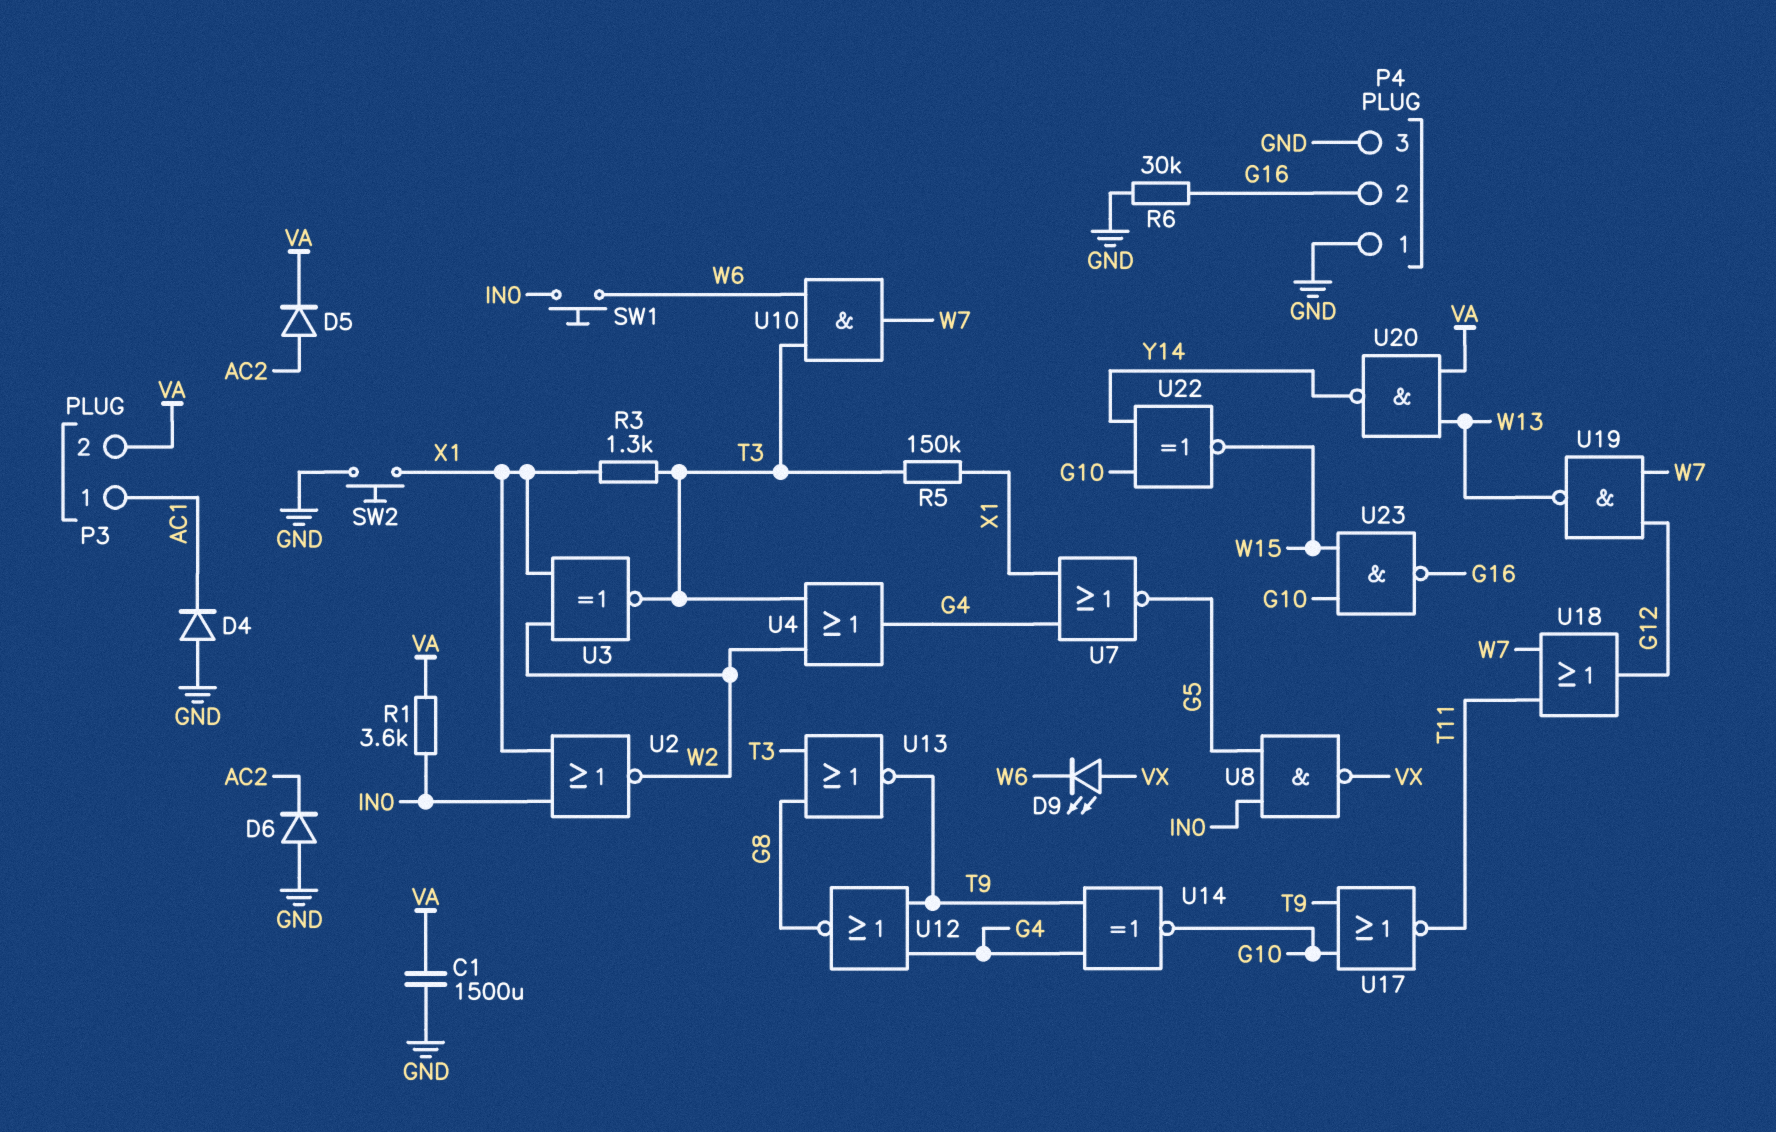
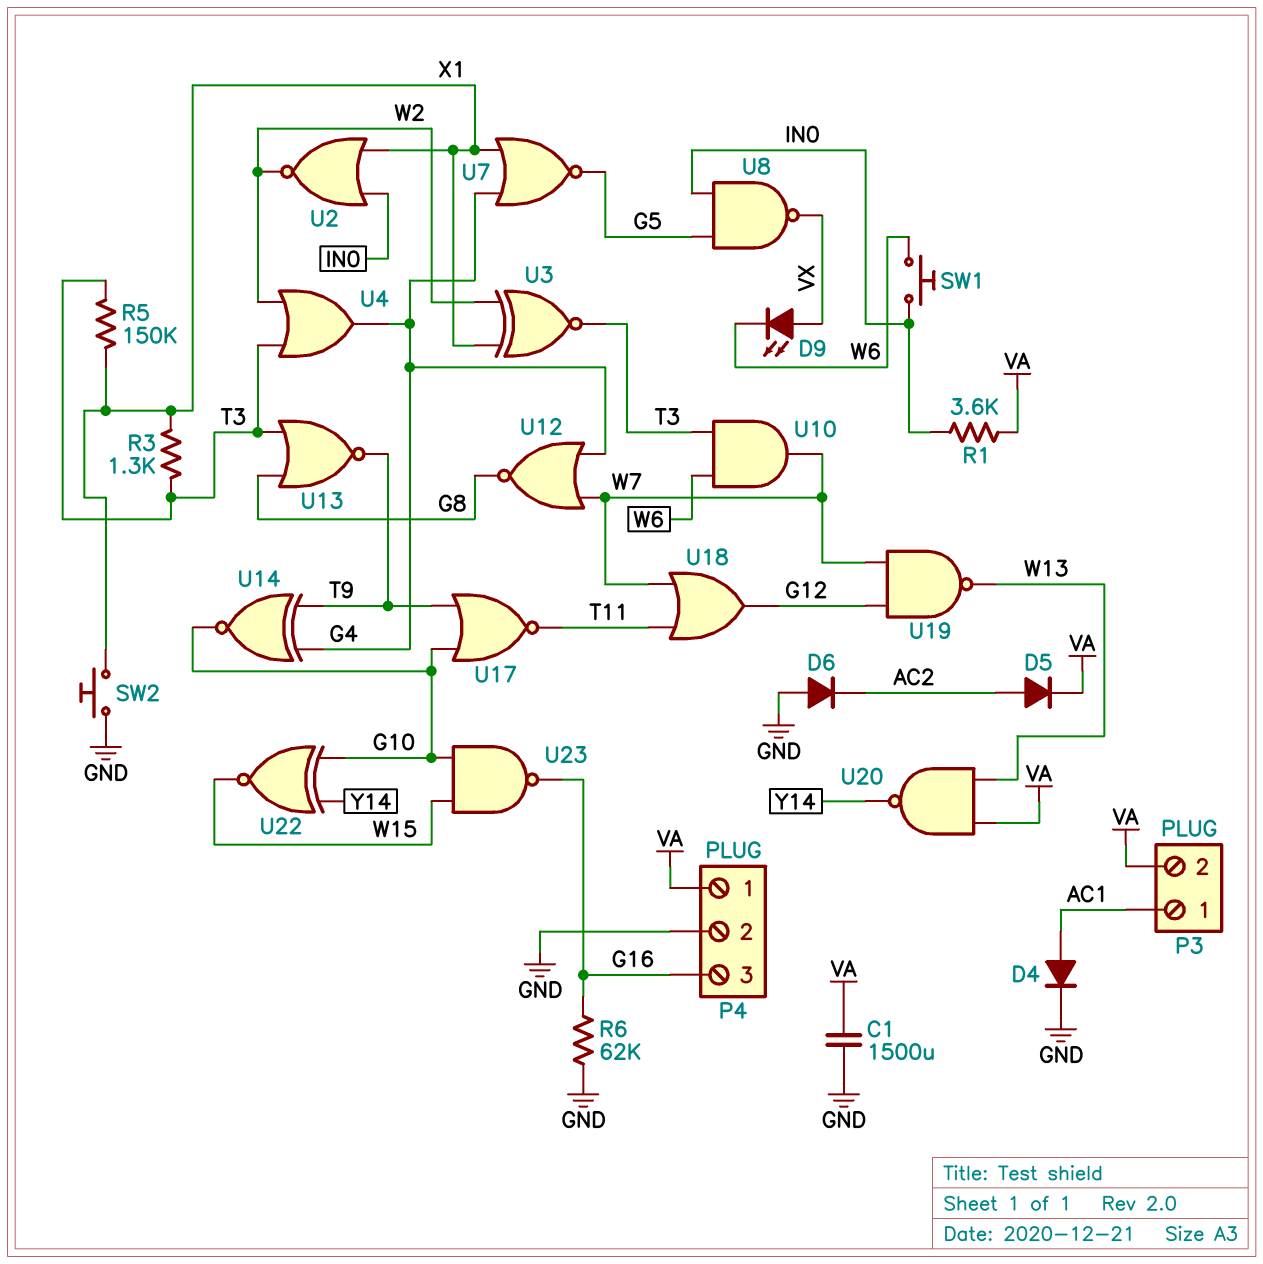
D4: diode (A GND, K AC1) -> diode (A AC1, K GND)
P4 pin 1: GND -> VA
P4 pin 2: G16 -> GND
P4 pin 3: GND -> G16
R6: 30k (G16, GND) -> 62k (G16, GND)
U12: NOR (in G4, in T9, out G8) -> NOR (in G4, in W7, out G8)

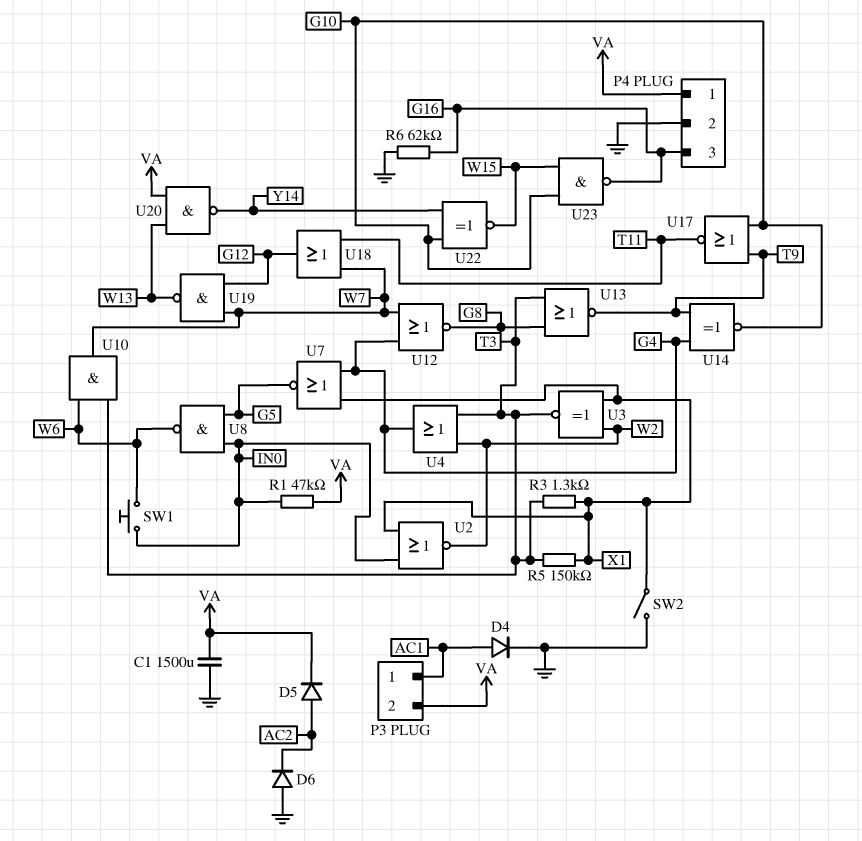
D9: LED (A VX, K W6) -> none
R1: 3.6k (IN0, VA) -> 47k (IN0, VA)
SW2: button (GND, X1) -> switch (GND, X1)
U8: NAND (in G5, in IN0, out VX) -> NAND (in G5, in IN0, out W6)

